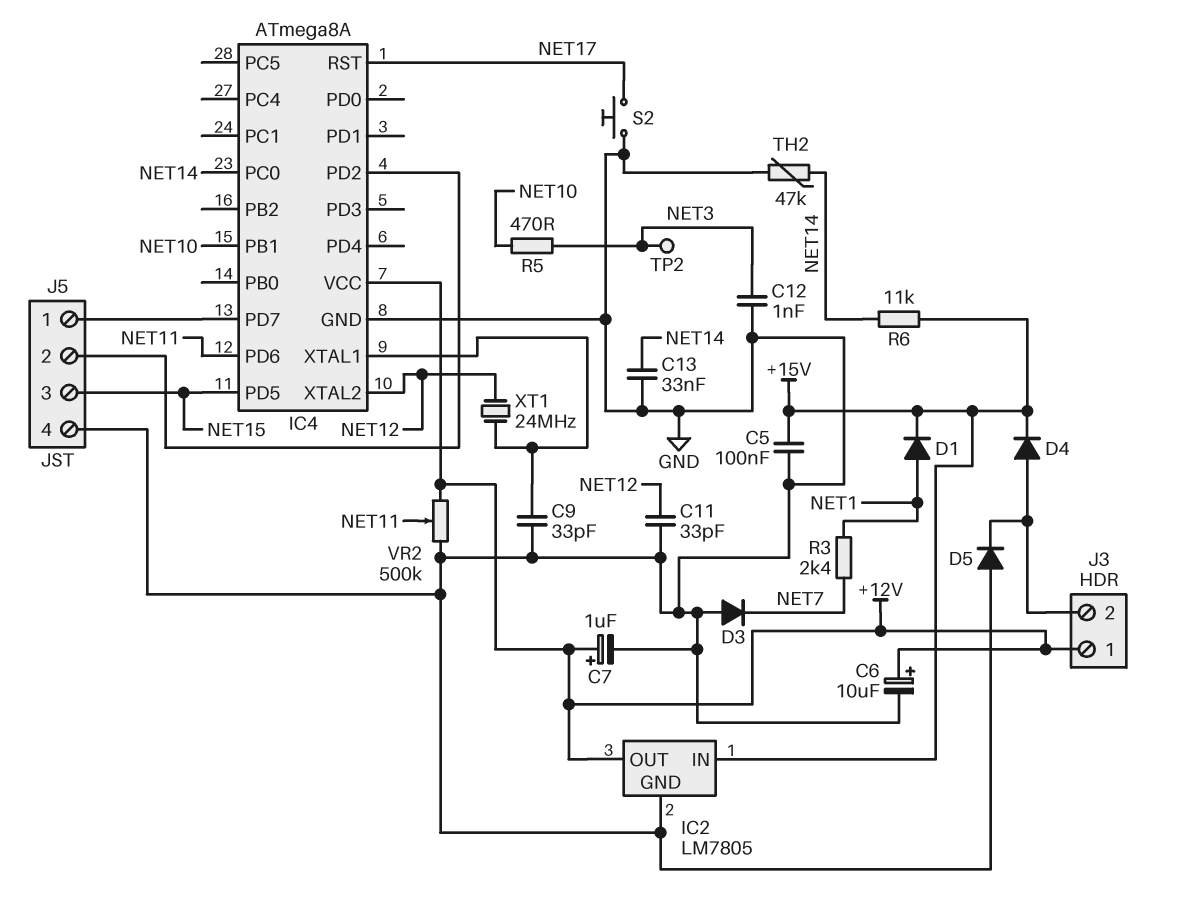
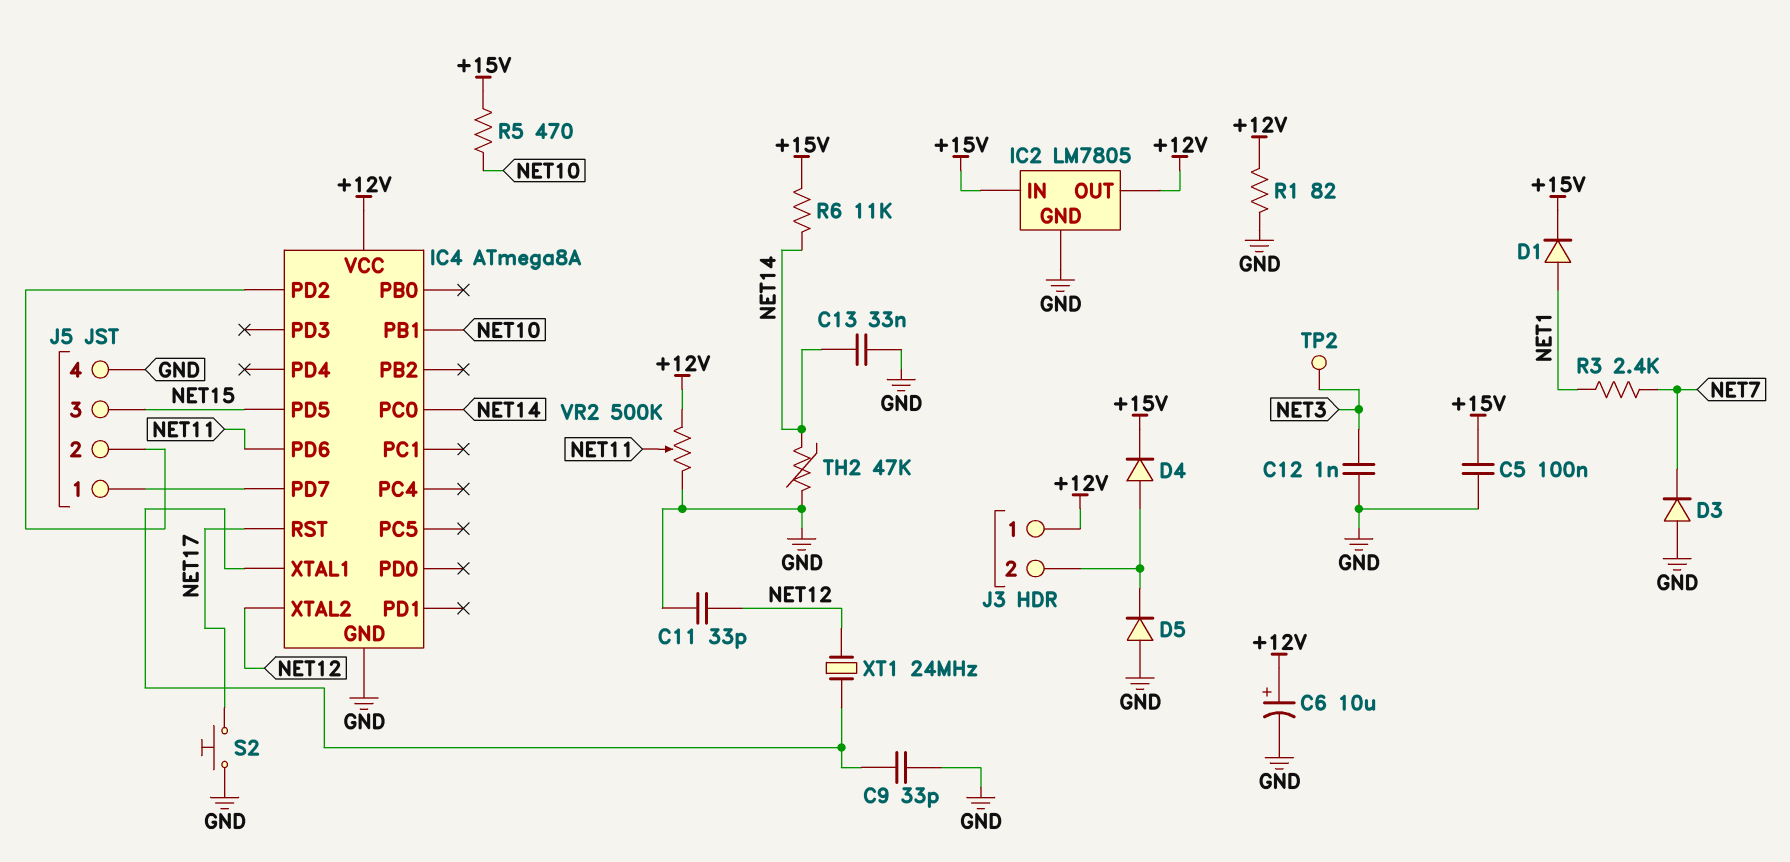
C7: 1uF (plus +12V, minus GND) -> none
R1: none -> 82 (+12V, GND)
R5: 470 (NET3, NET10) -> 470 (+15V, NET10)

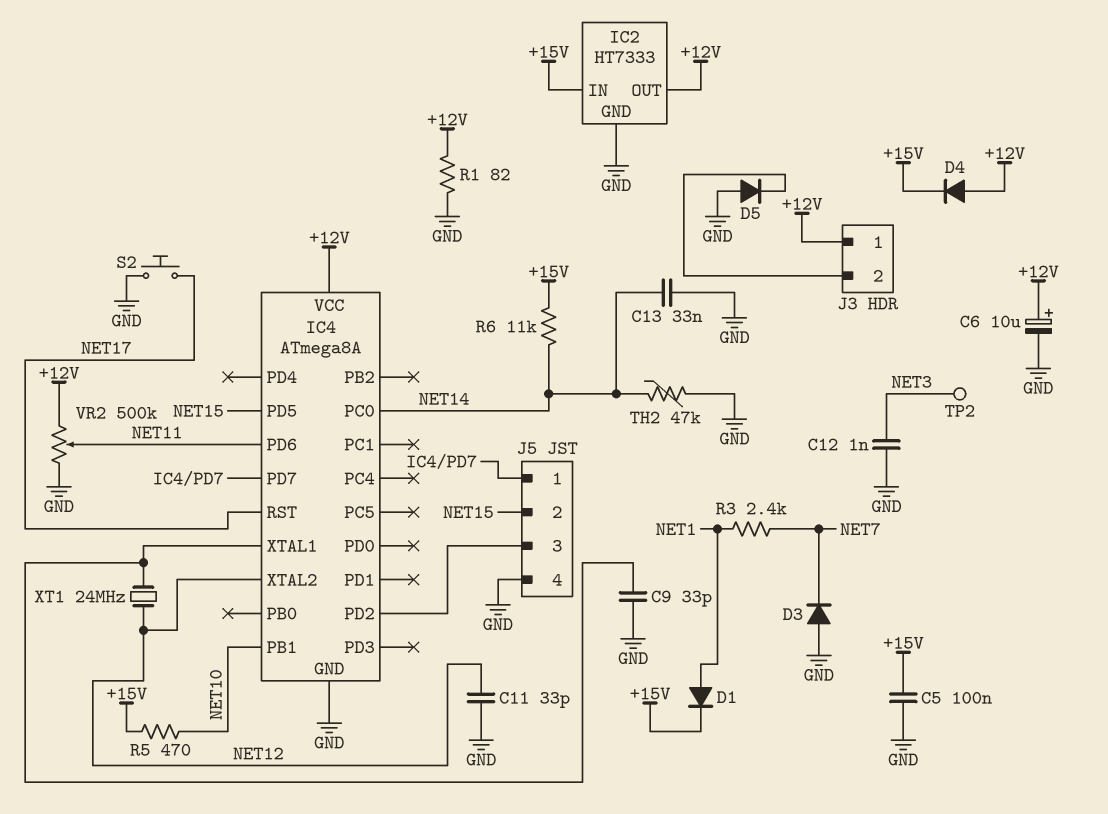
D4: diode (A J3/2, K +15V) -> diode (A +12V, K +15V)
IC2: LM7805 -> HT7333
J5 pin 2: IC4/PD2 -> NET15
J5 pin 3: NET15 -> IC4/PD2

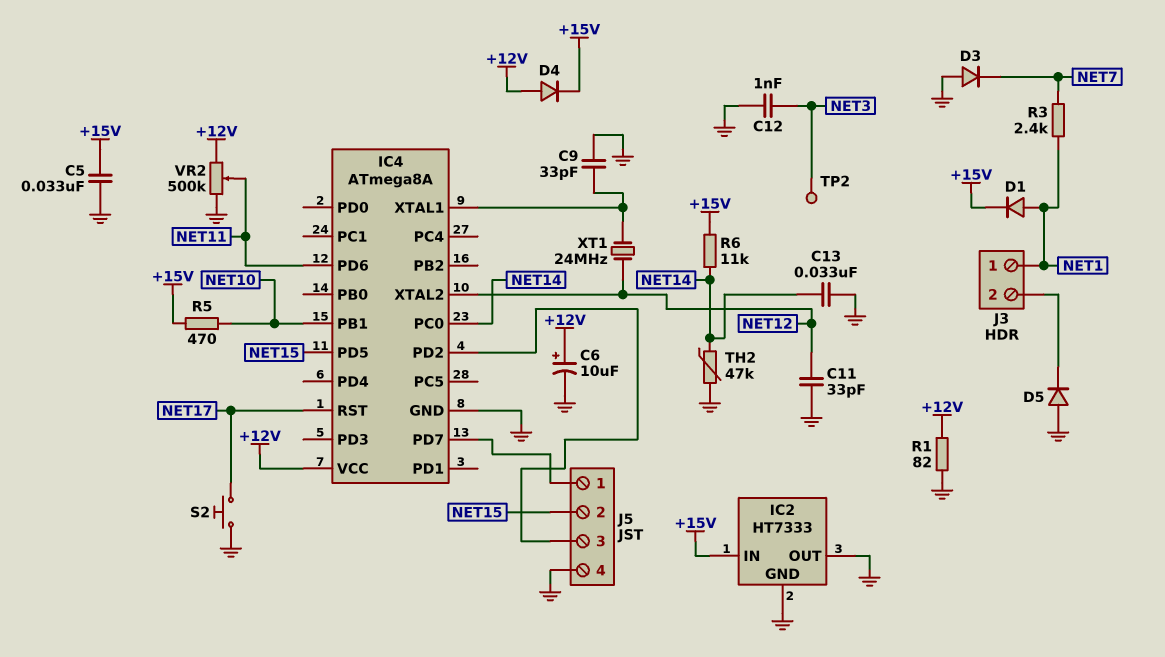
C5: 100nF (+15V, GND) -> 33nF (+15V, GND)
IC2 pin OUT: +12V -> GND
J3 pin 1: +12V -> NET1

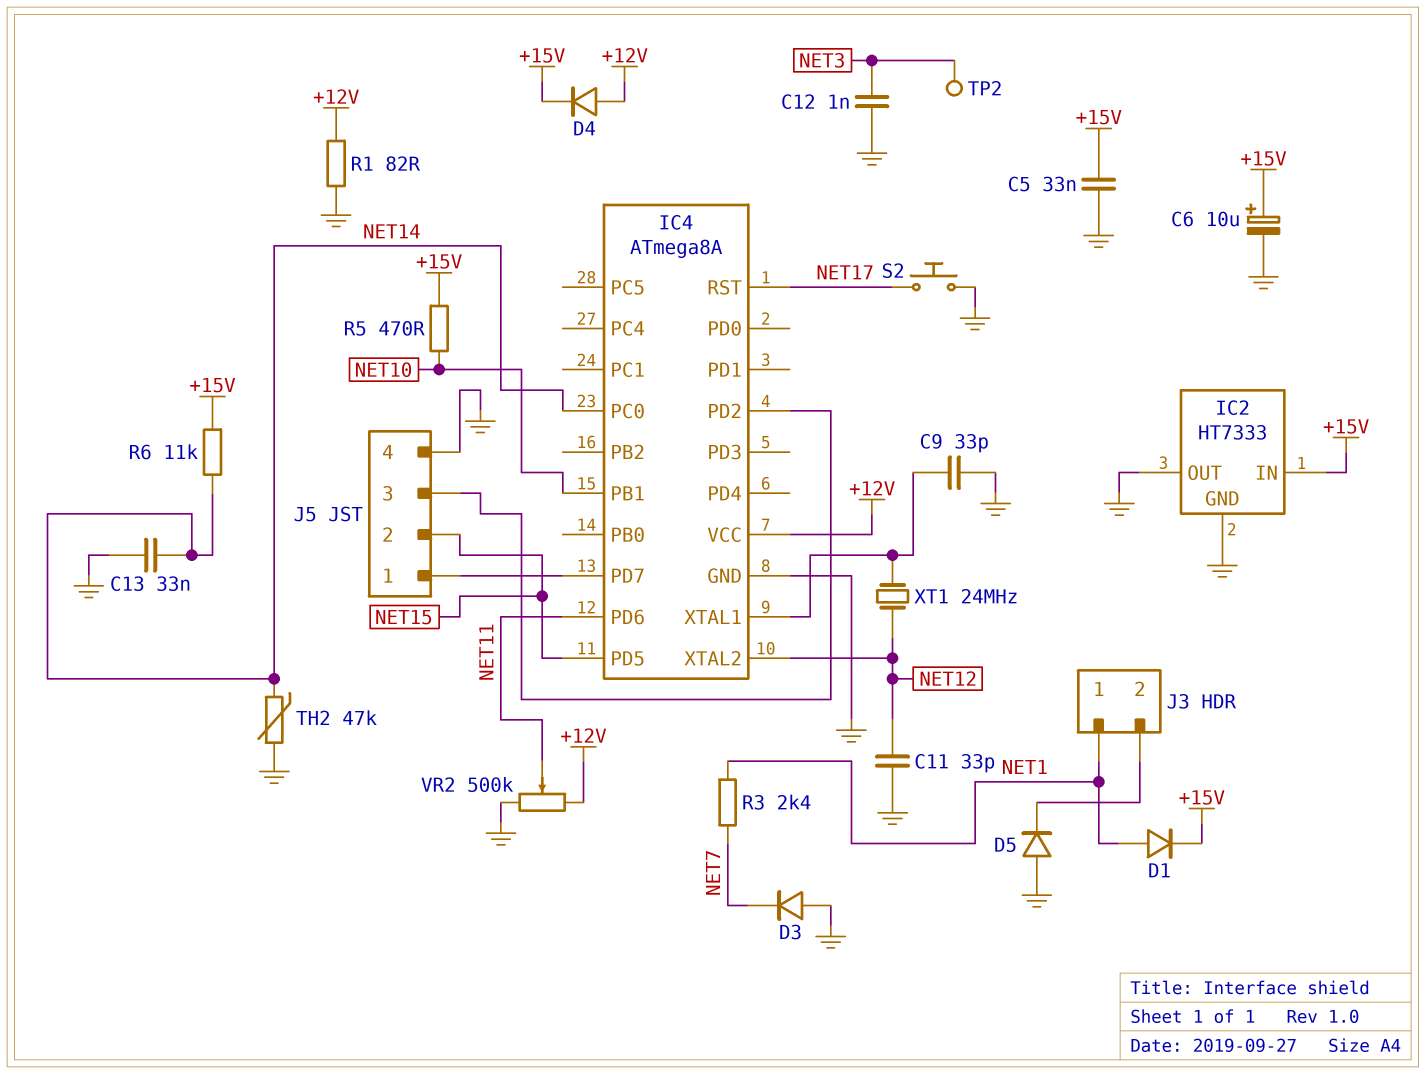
C6: 10uF (plus +12V, minus GND) -> 10uF (plus +15V, minus GND)

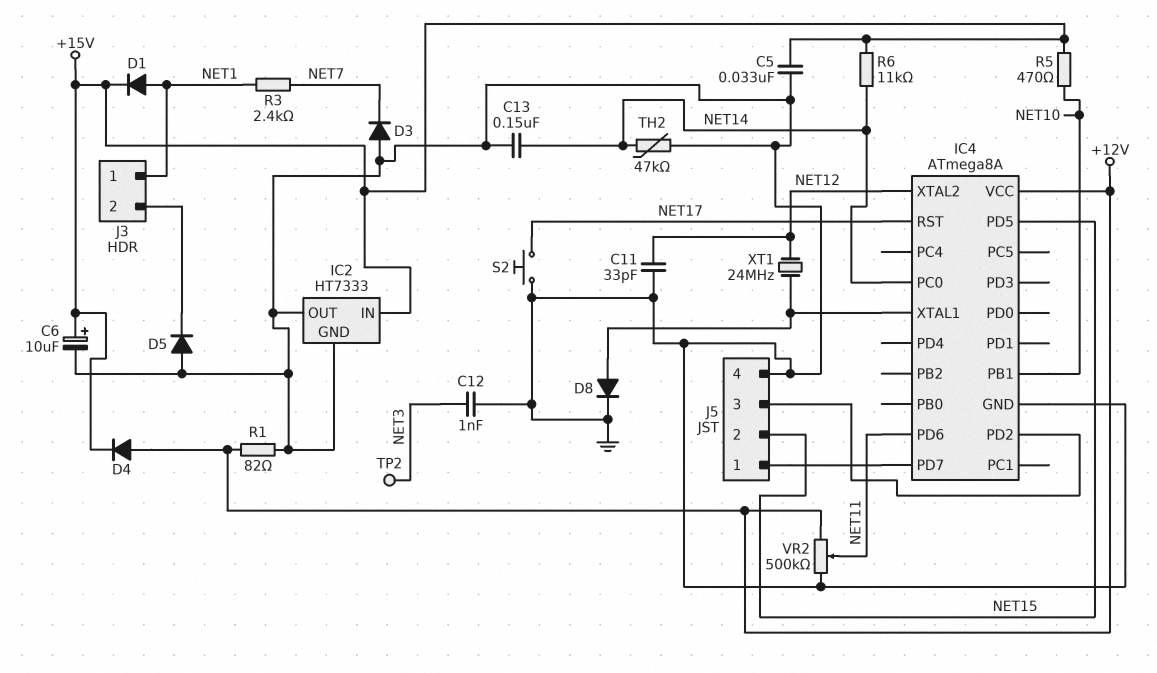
C9: 33pF (GND, IC4/XTAL1) -> none
C13: 33nF (GND, NET14) -> 150nF (GND, NET14)
D8: none -> diode (A IC4/XTAL1, K GND)

